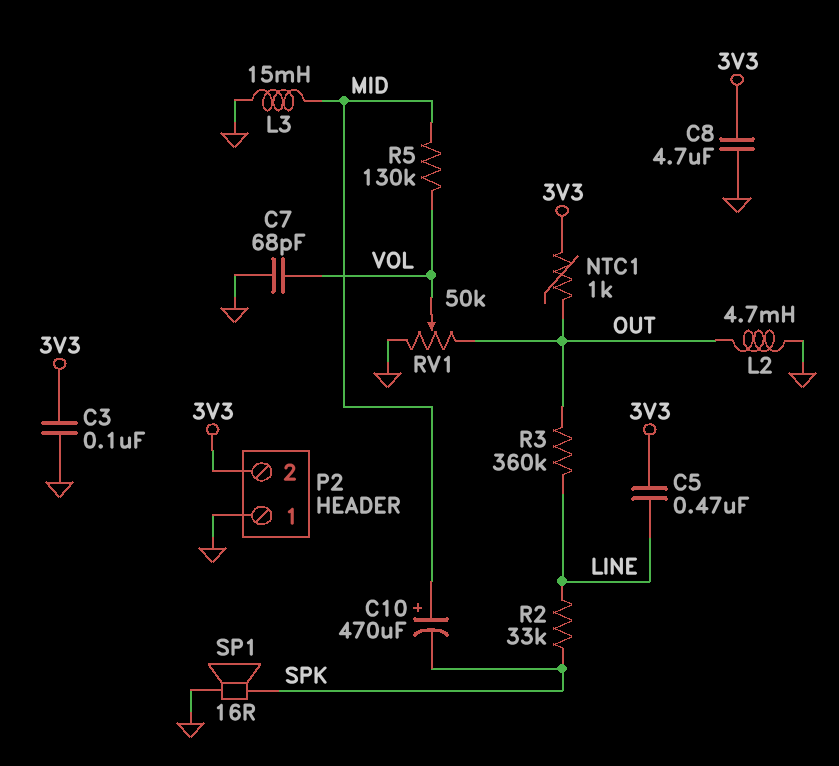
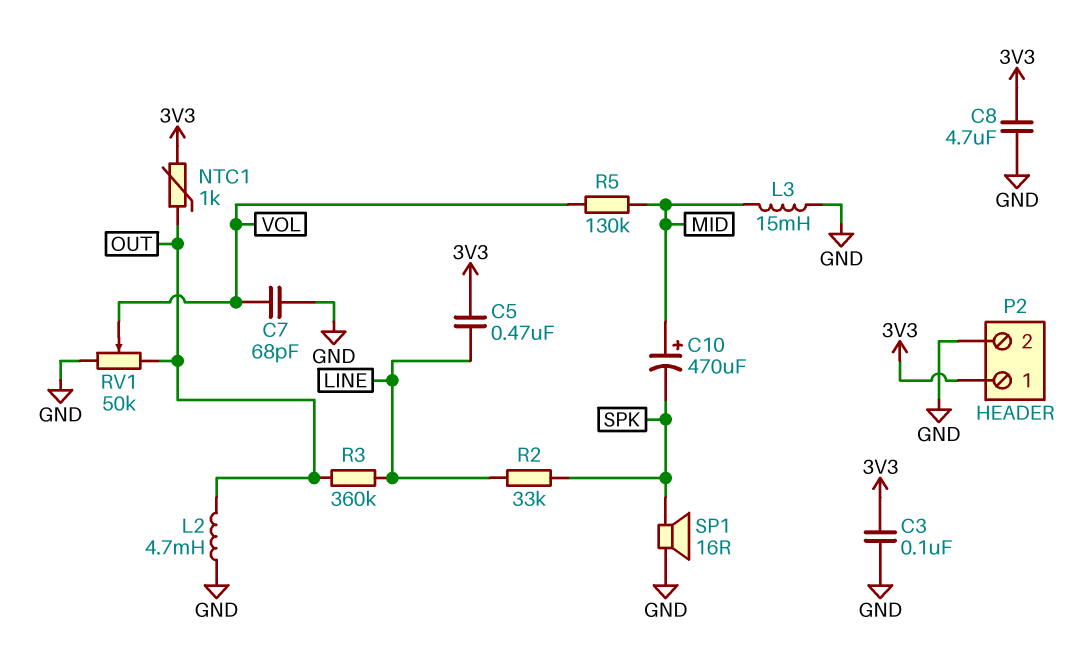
P2 pin 1: GND -> 3V3
P2 pin 2: 3V3 -> GND

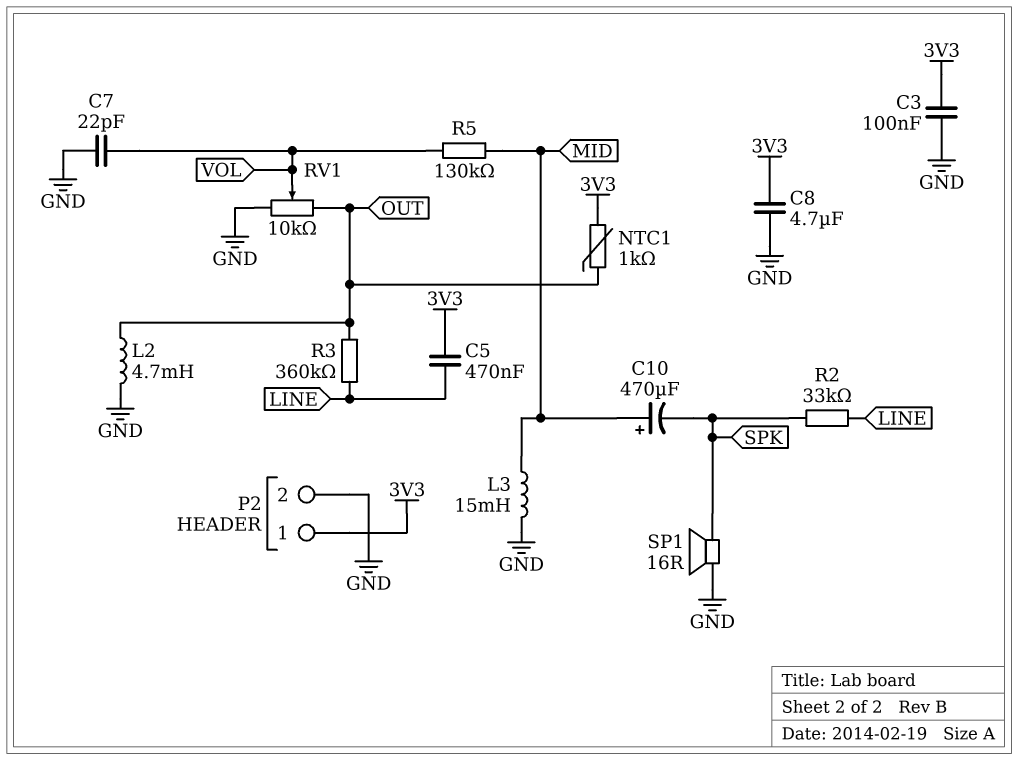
C7: 68pF (GND, VOL) -> 22pF (GND, VOL)
RV1: 50k (GND, OUT, wiper VOL) -> 10k (GND, OUT, wiper VOL)

